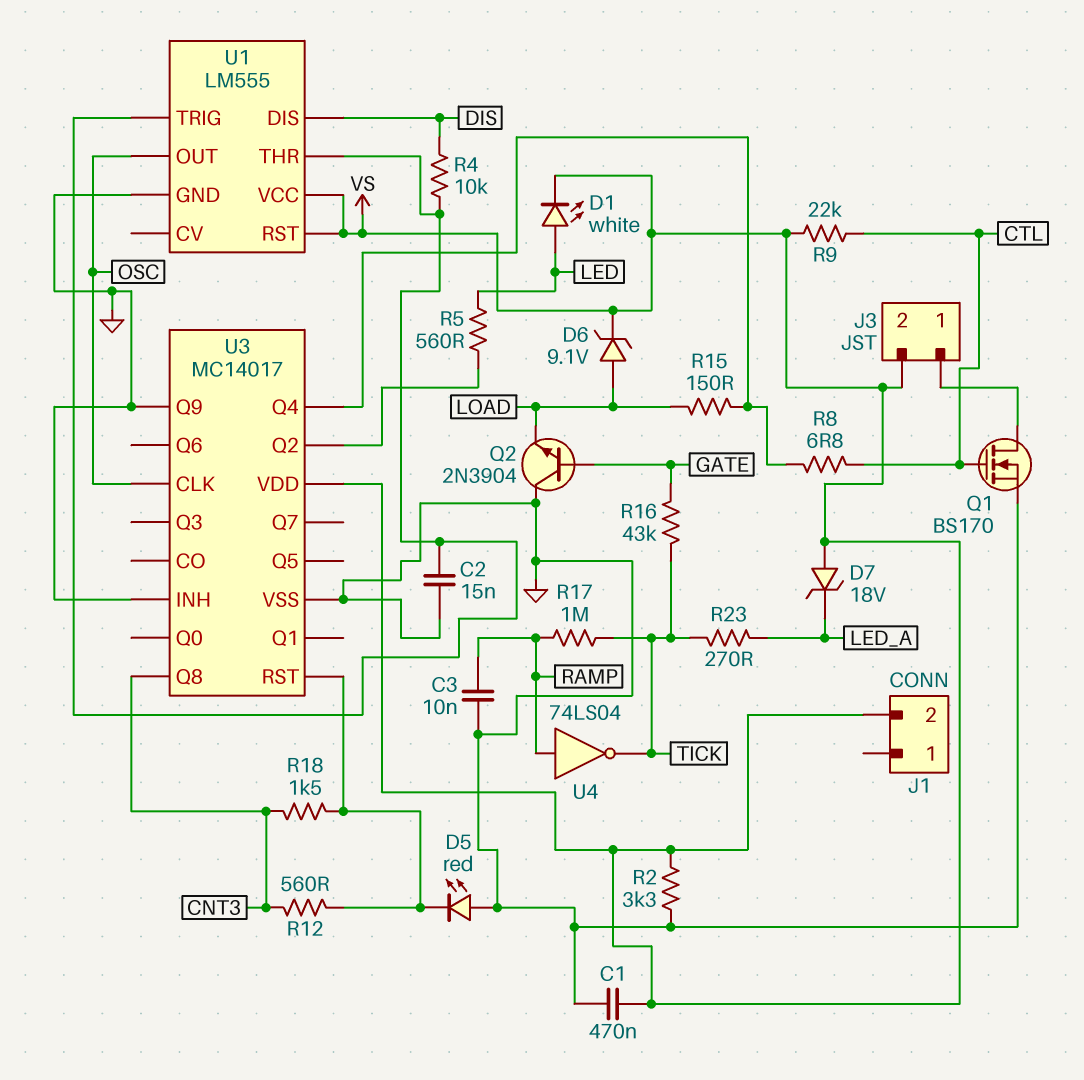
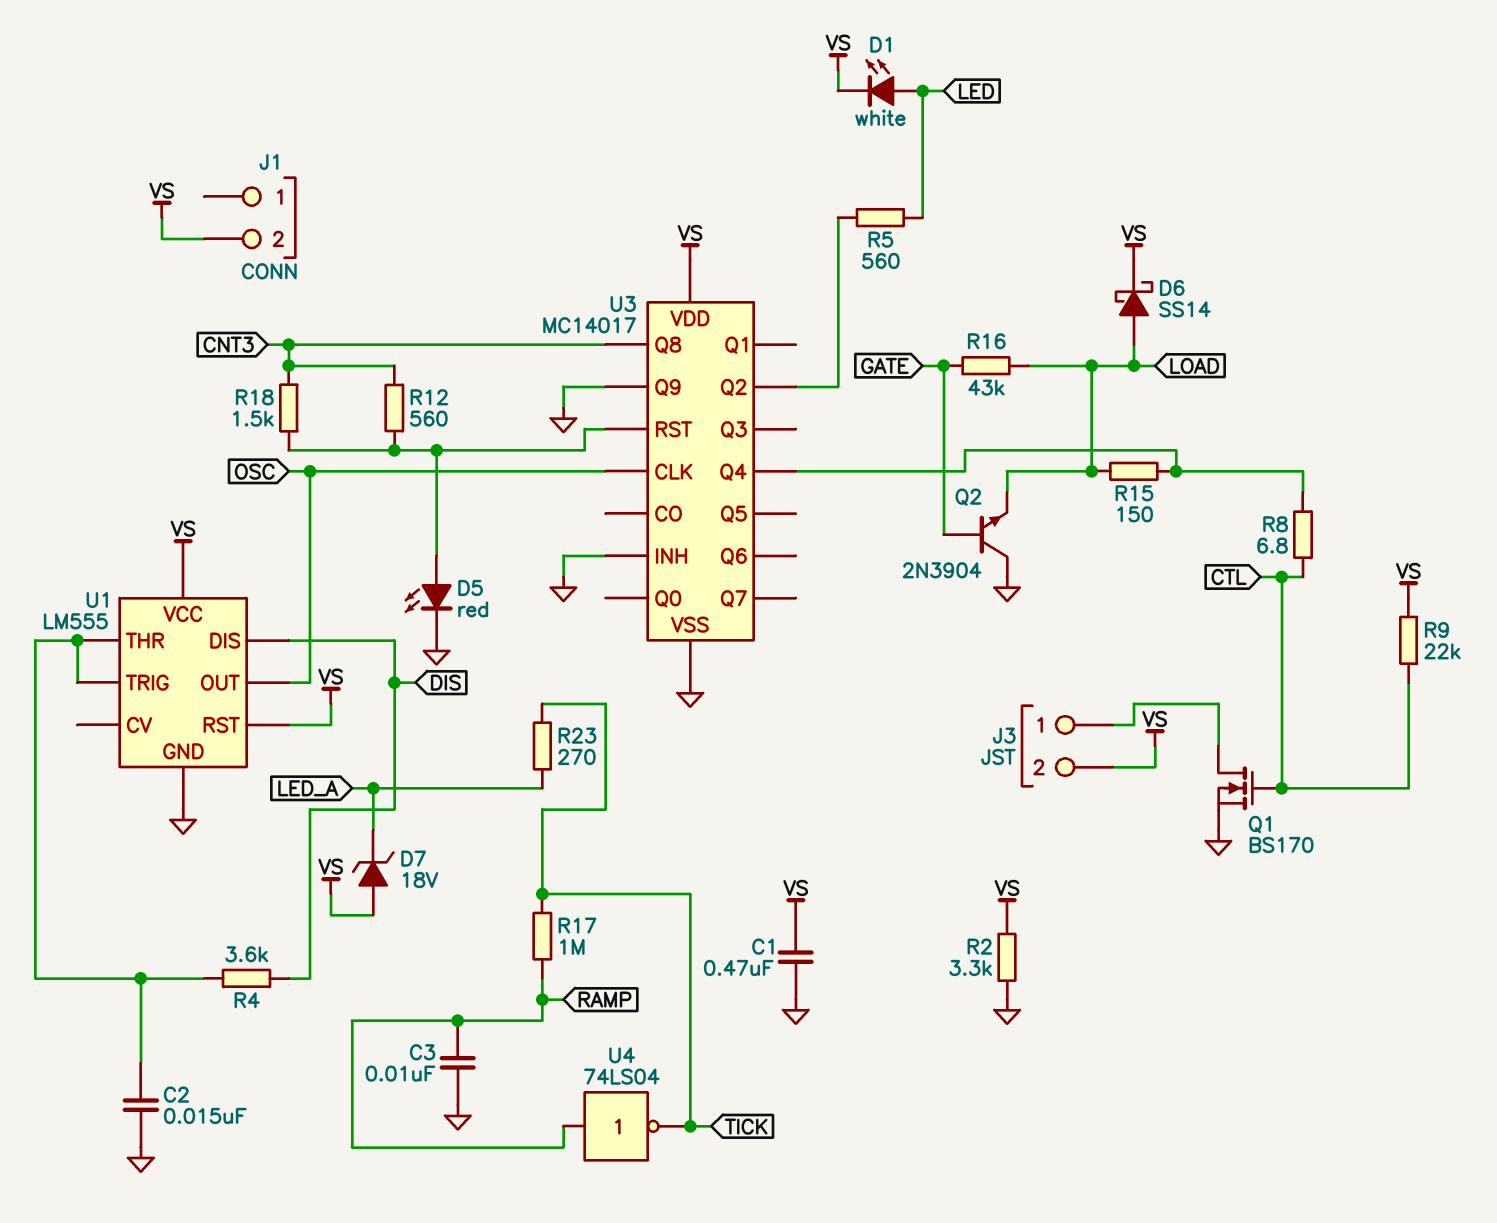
D5: LED red (A GND, K U3/RST) -> LED red (A U3/RST, K GND)
D6: zener 9.1V (A LOAD, K VS) -> schottky SS14 (A LOAD, K VS)
R4: 10k (DIS, U1/THR) -> 3.6k (DIS, U1/THR)
R16: 43k (GATE, TICK) -> 43k (GATE, LOAD)

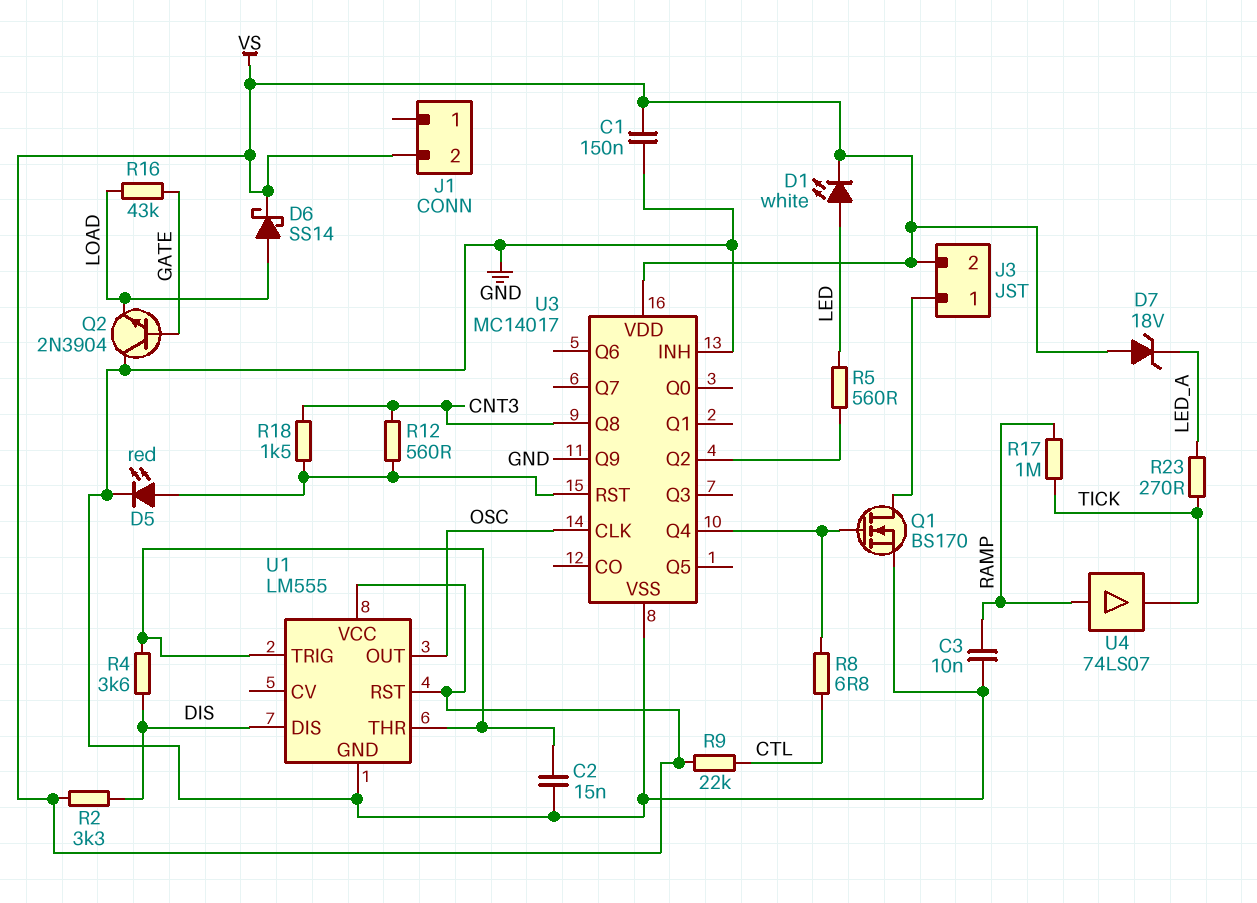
C1: 470nF (GND, VS) -> 150nF (GND, VS)
Q1: NMOS BS170 (G CTL, D J3/1, S GND) -> NMOS BS170 (G U3/Q4, D J3/1, S GND)
R2: 3.3k (GND, VS) -> 3.3k (DIS, VS)
R15: 150 (LOAD, U3/Q4) -> none
U4: NOT 74LS04 (in RAMP, out TICK) -> buffer 74LS07 (in RAMP, out TICK)

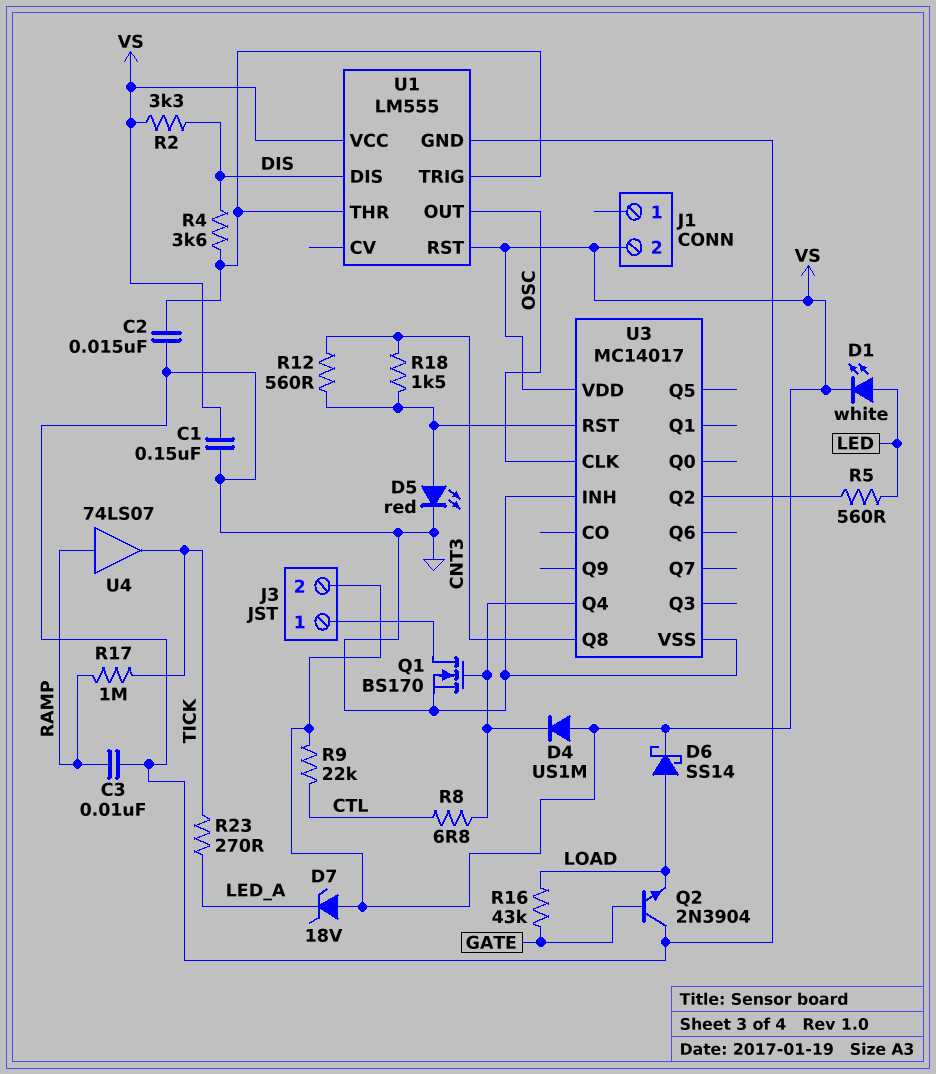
D4: none -> diode US1M (A VS, K U3/Q4)
U3 pin Q9: GND -> none

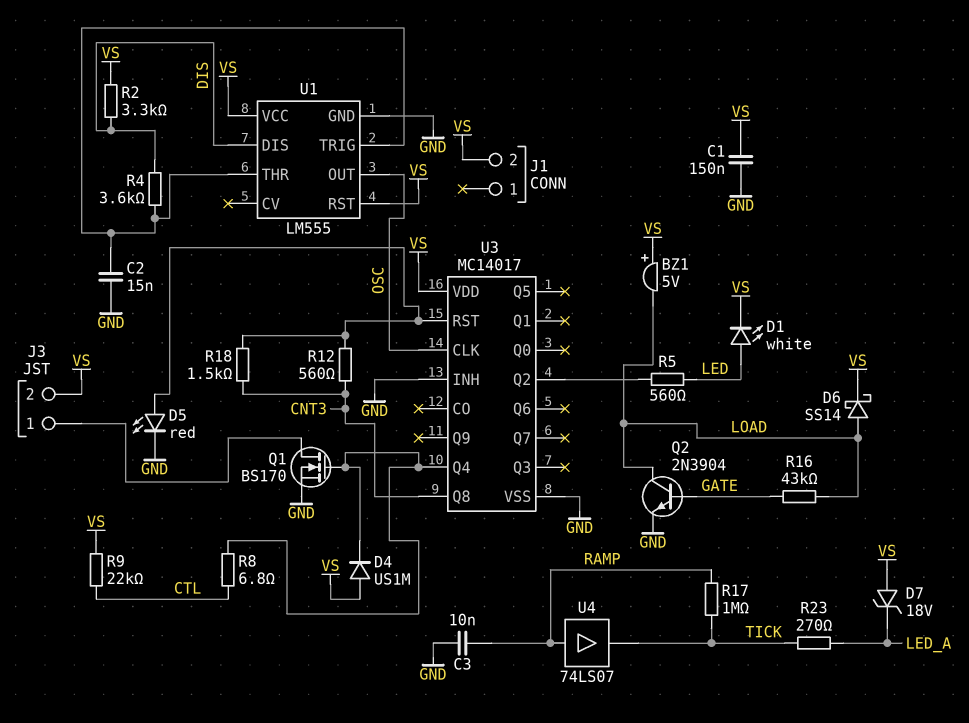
BZ1: none -> buzzer 5V (plus VS, minus LOAD)
Q2: NPN 2N3904 (B GATE, C GND, E LOAD) -> NPN 2N3904 (B GATE, C LOAD, E GND)

